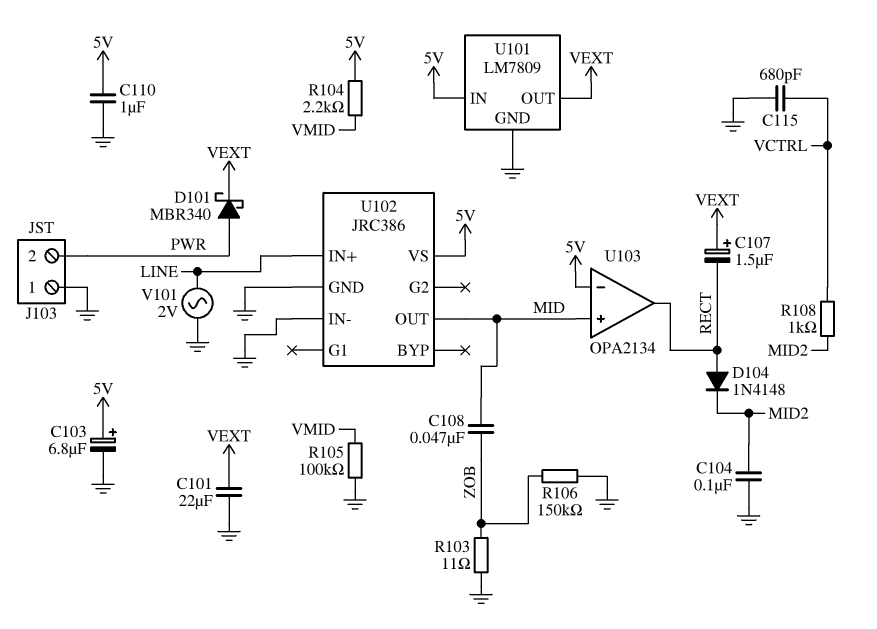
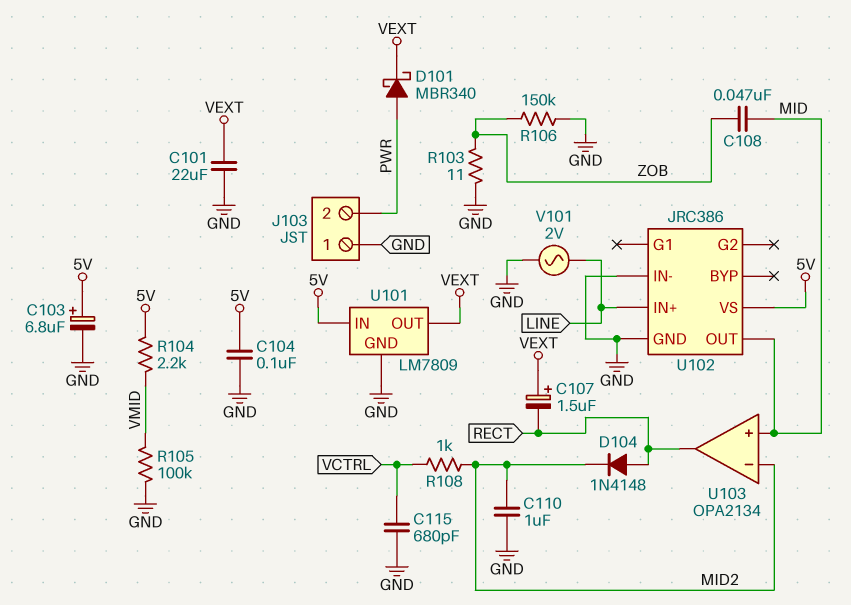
C104: 100nF (GND, MID2) -> 100nF (5V, GND)
C110: 1uF (5V, GND) -> 1uF (GND, MID2)
U103 pin in-: 5V -> MID2

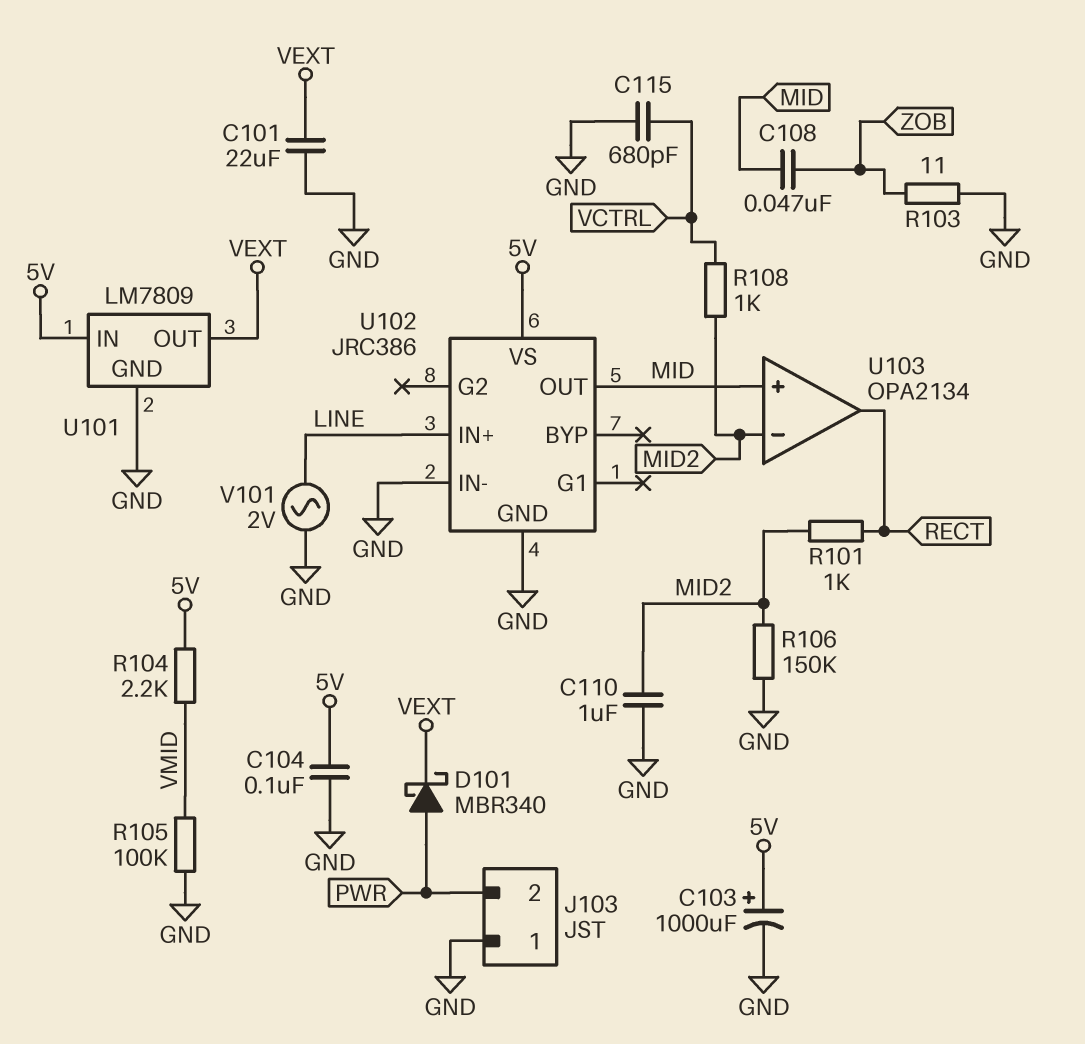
C103: 6.8uF (plus 5V, minus GND) -> 1000uF (plus 5V, minus GND)
C107: 1.5uF (plus VEXT, minus RECT) -> none
D104: diode 1N4148 (A RECT, K MID2) -> none
R101: none -> 1k (MID2, RECT)
R106: 150k (GND, ZOB) -> 150k (GND, MID2)

